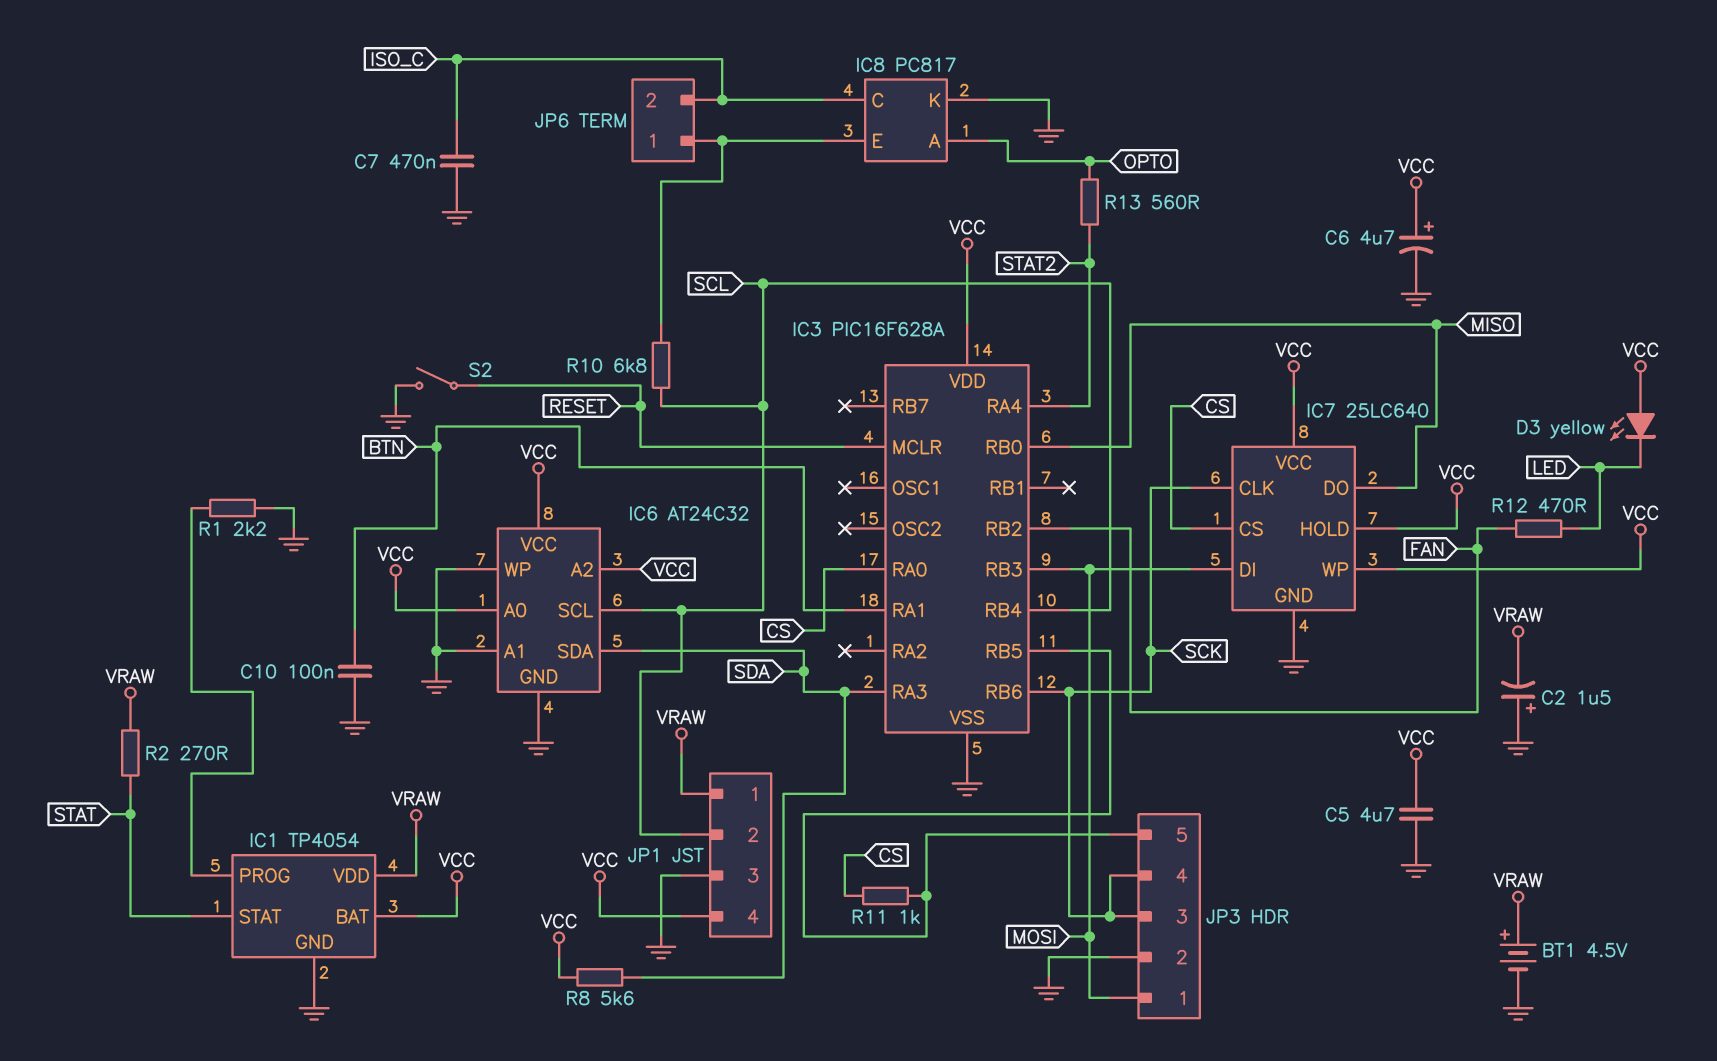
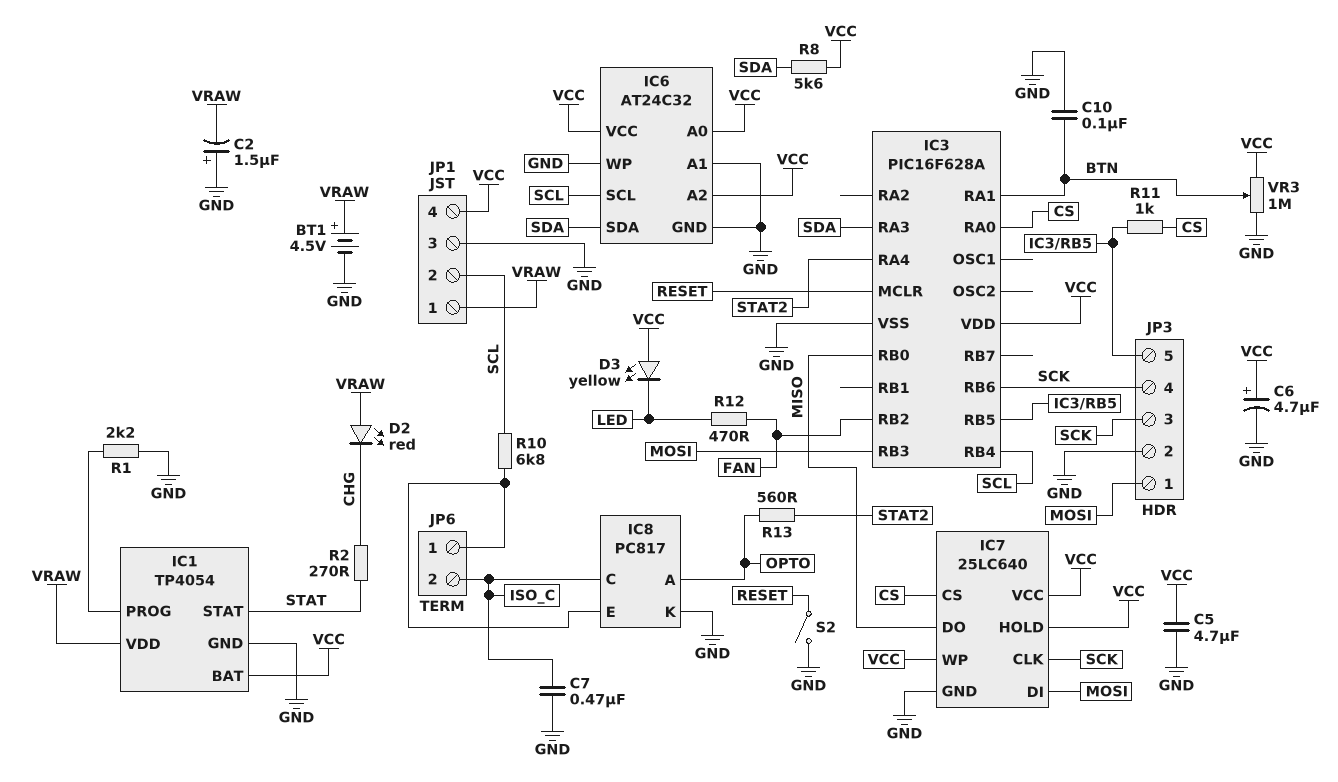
D2: none -> LED red (A VRAW, K CHG)
R2: 270 (STAT, VRAW) -> 270 (CHG, STAT)
VR3: none -> 1M (GND, VCC, wiper BTN)

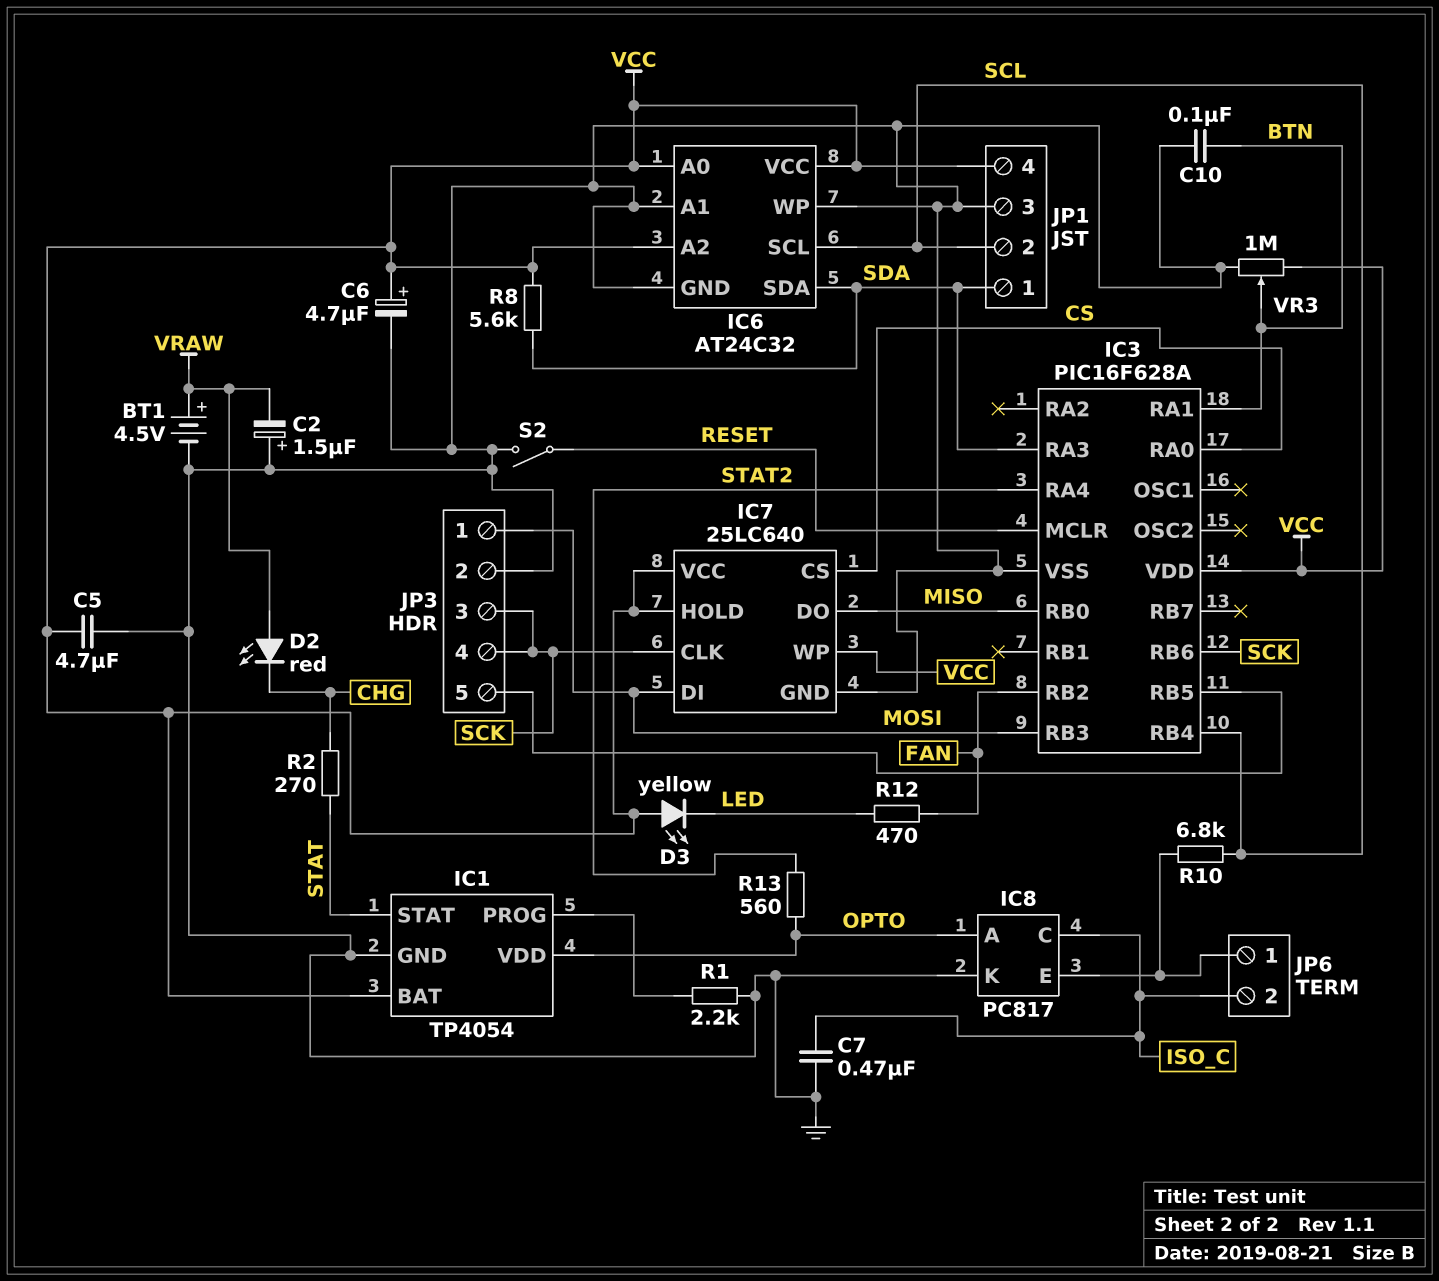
IC1 pin VDD: VRAW -> OPTO
JP1 pin 1: VRAW -> SDA
R11: 1k (CS, IC3/RB5) -> none

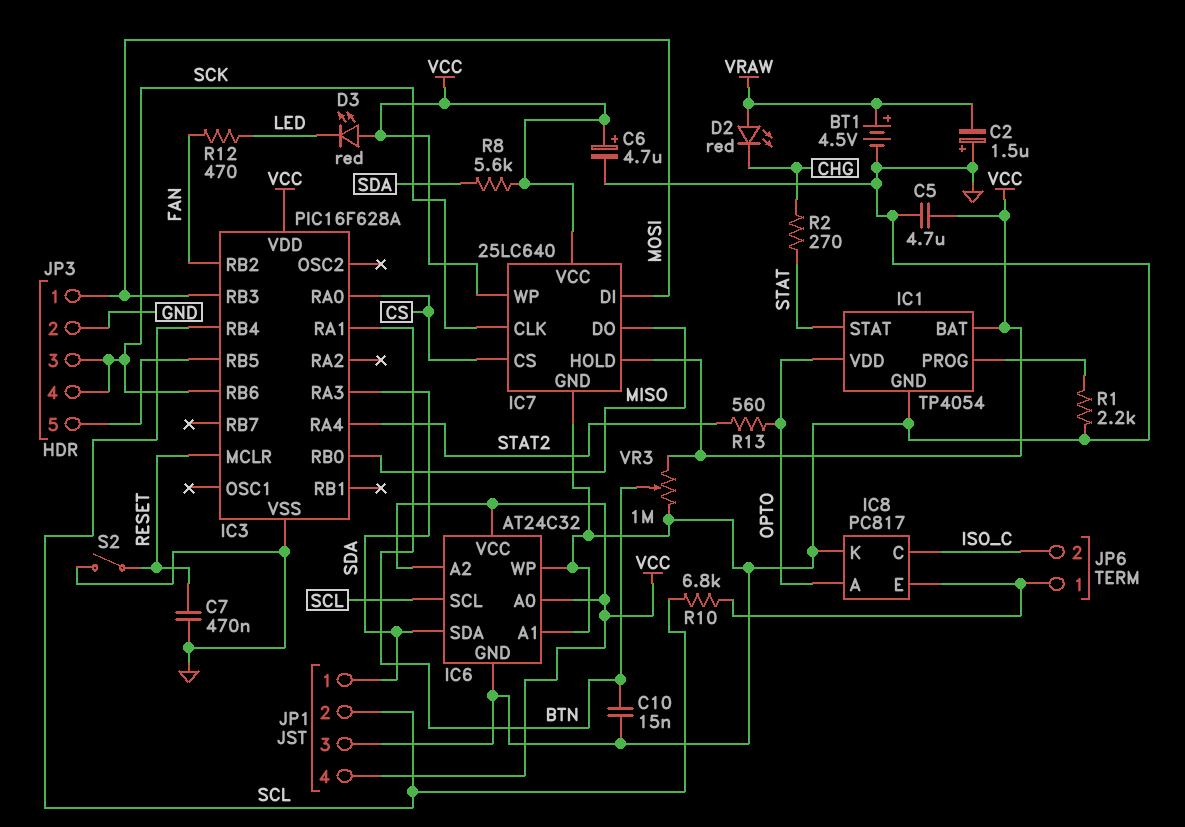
C7: 470nF (GND, ISO_C) -> 470nF (GND, RESET)
C10: 100nF (BTN, GND) -> 15nF (BTN, GND)
D3: LED yellow (A VCC, K LED) -> LED red (A VCC, K LED)

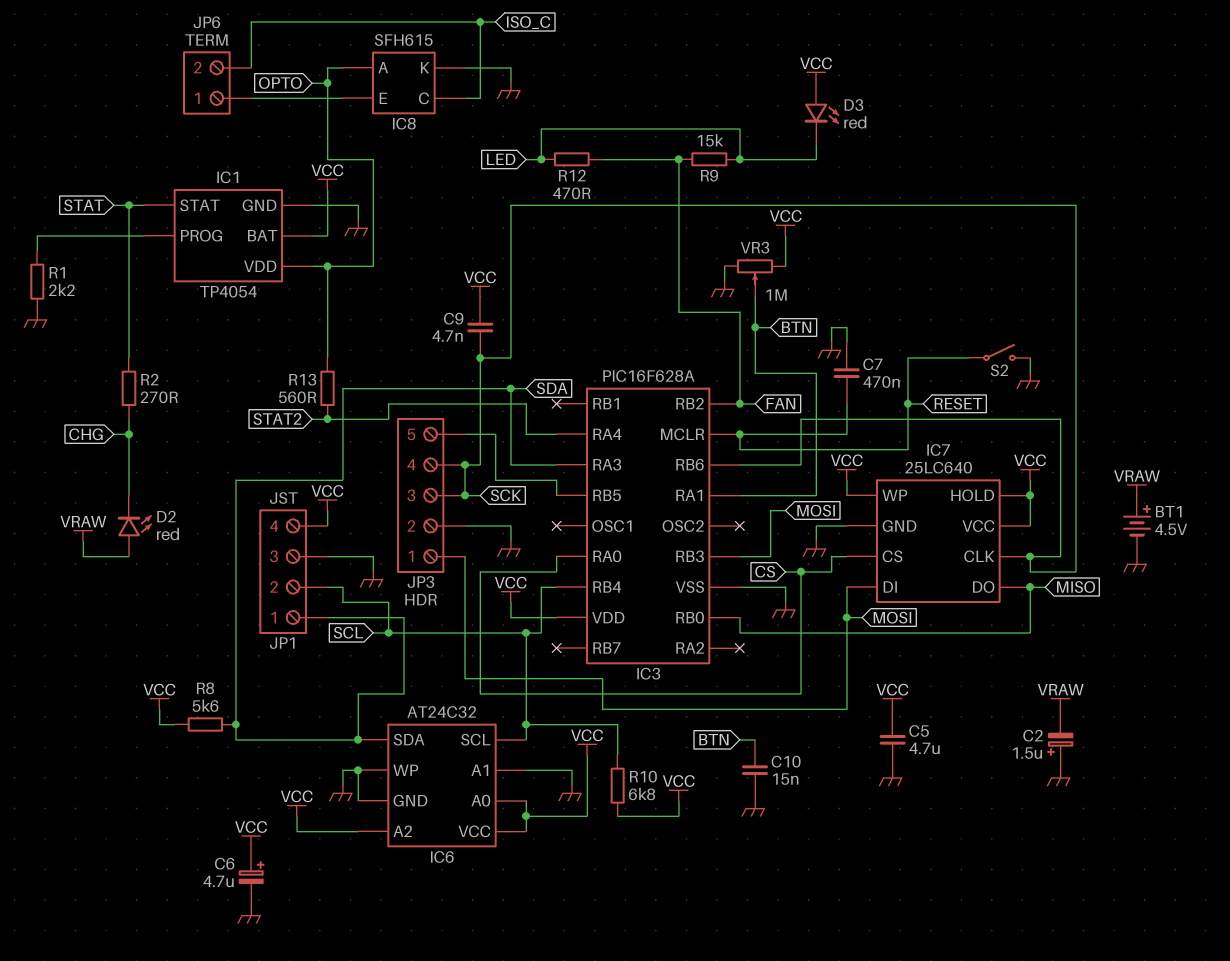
C9: none -> 4.7nF (SCK, VCC)
IC8: PC817 -> SFH615
R9: none -> 15k (FAN, LED)
R10: 6.8k (IC8/E, SCL) -> 6.8k (SCL, VCC)

